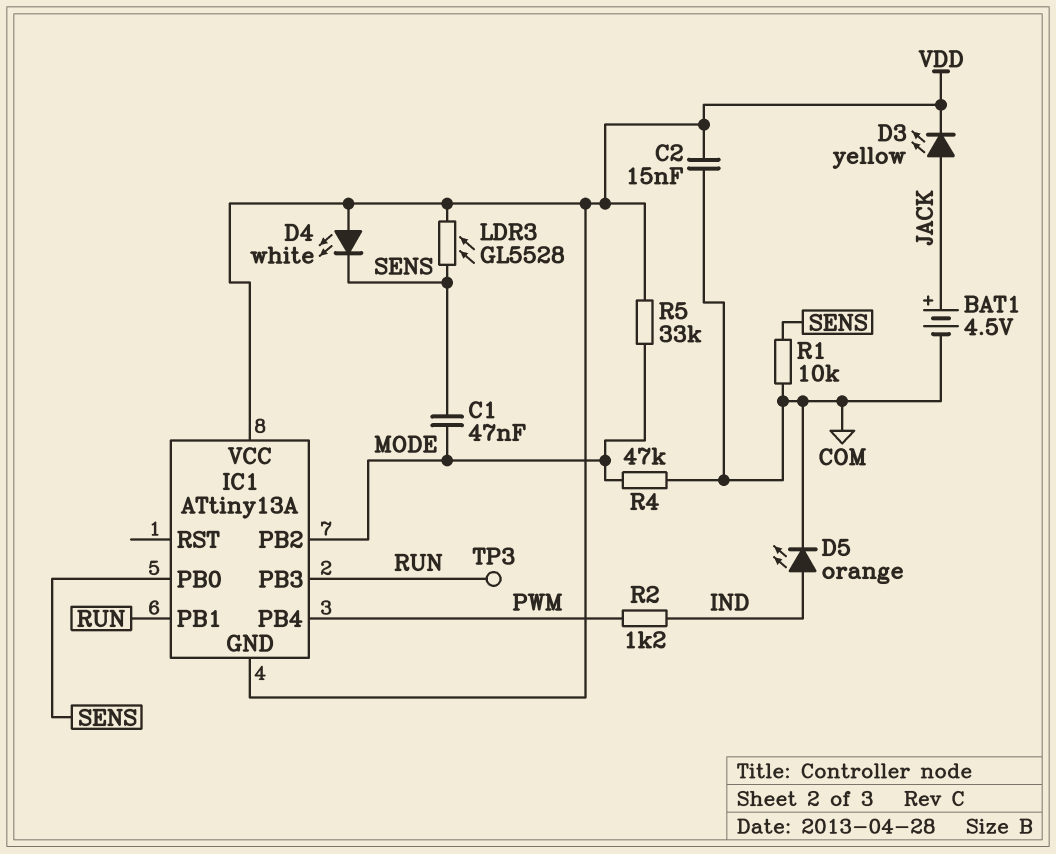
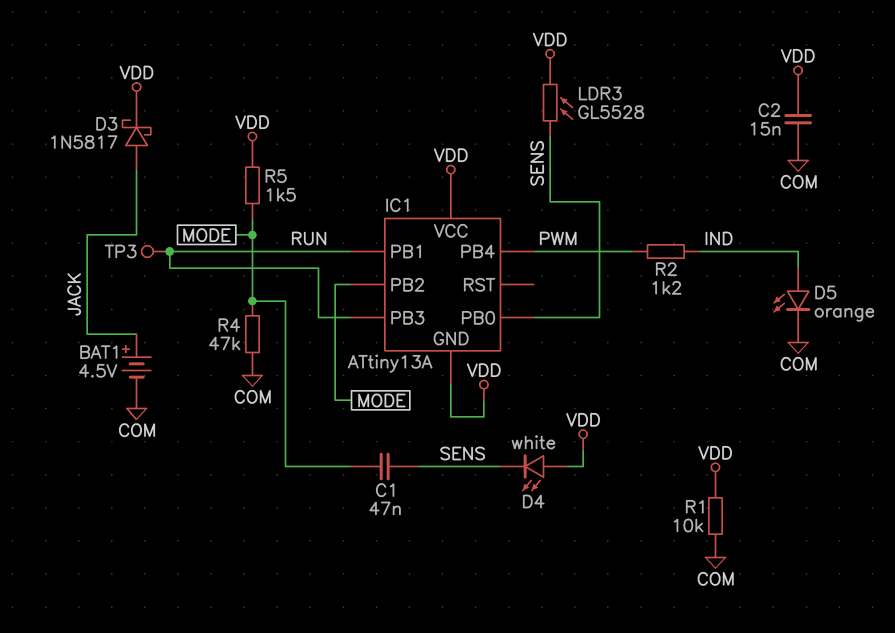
D3: LED yellow (A JACK, K VDD) -> schottky 1N5817 (A JACK, K VDD)
R1: 10k (COM, SENS) -> 10k (COM, VDD)
R5: 33k (MODE, VDD) -> 1.5k (MODE, VDD)

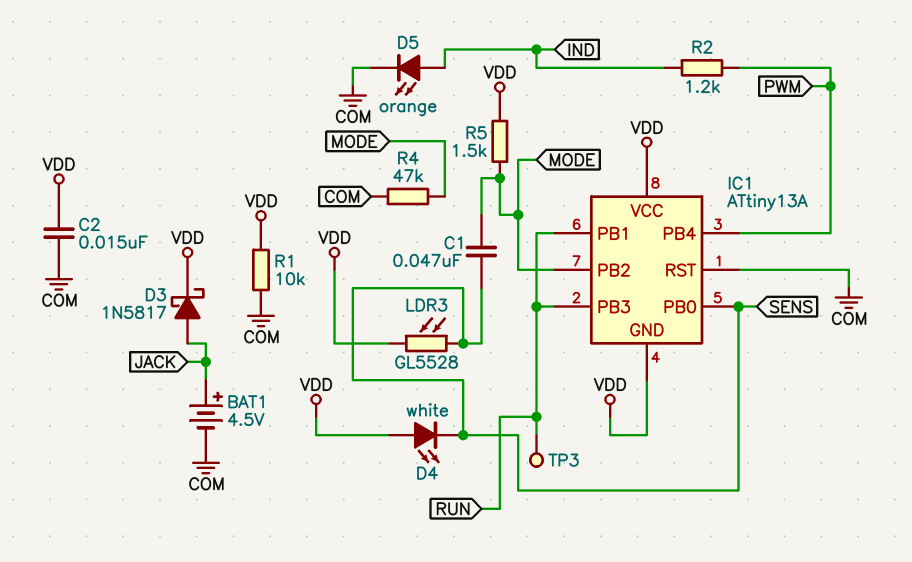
IC1 pin RST: none -> COM

